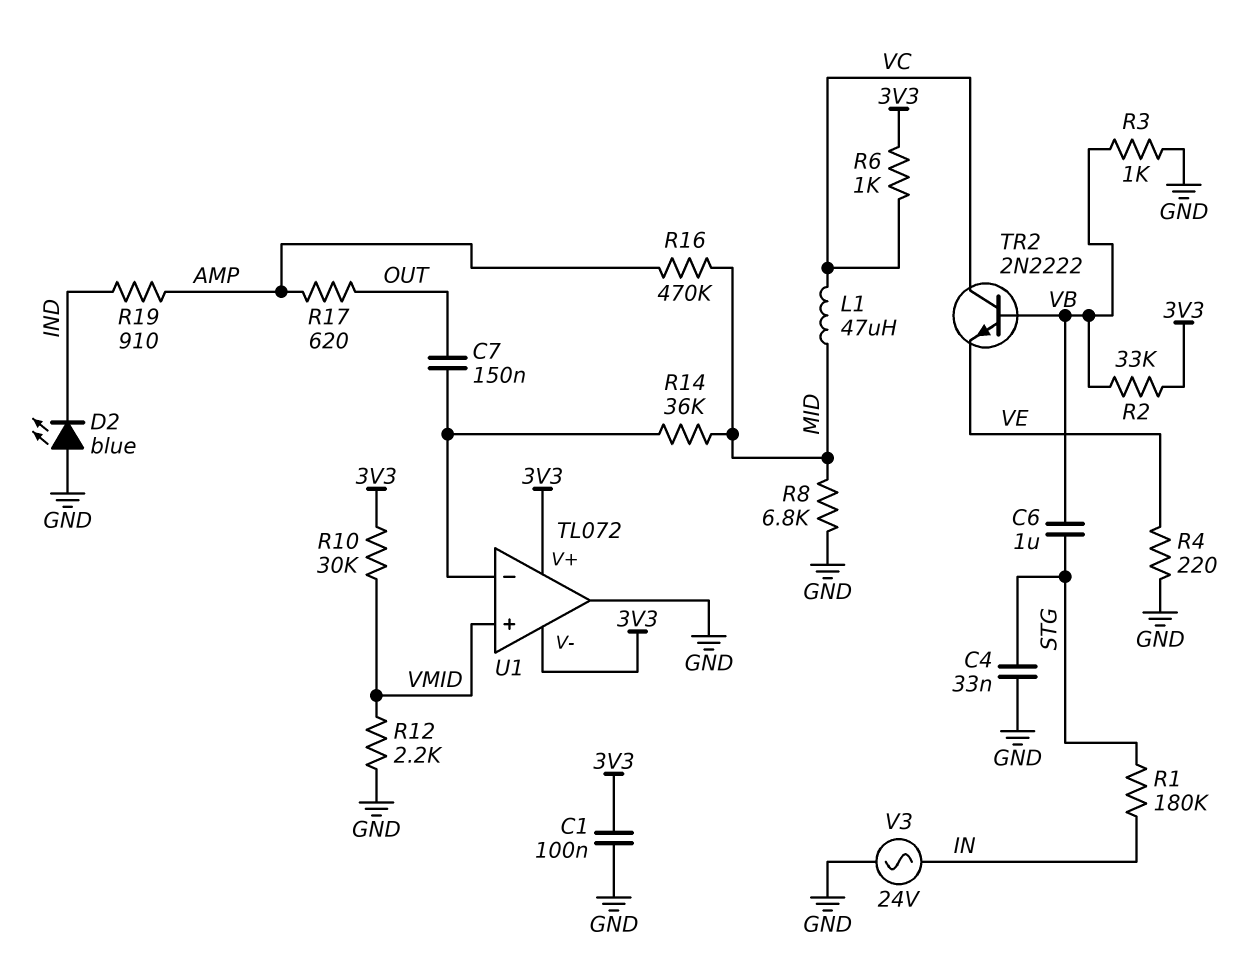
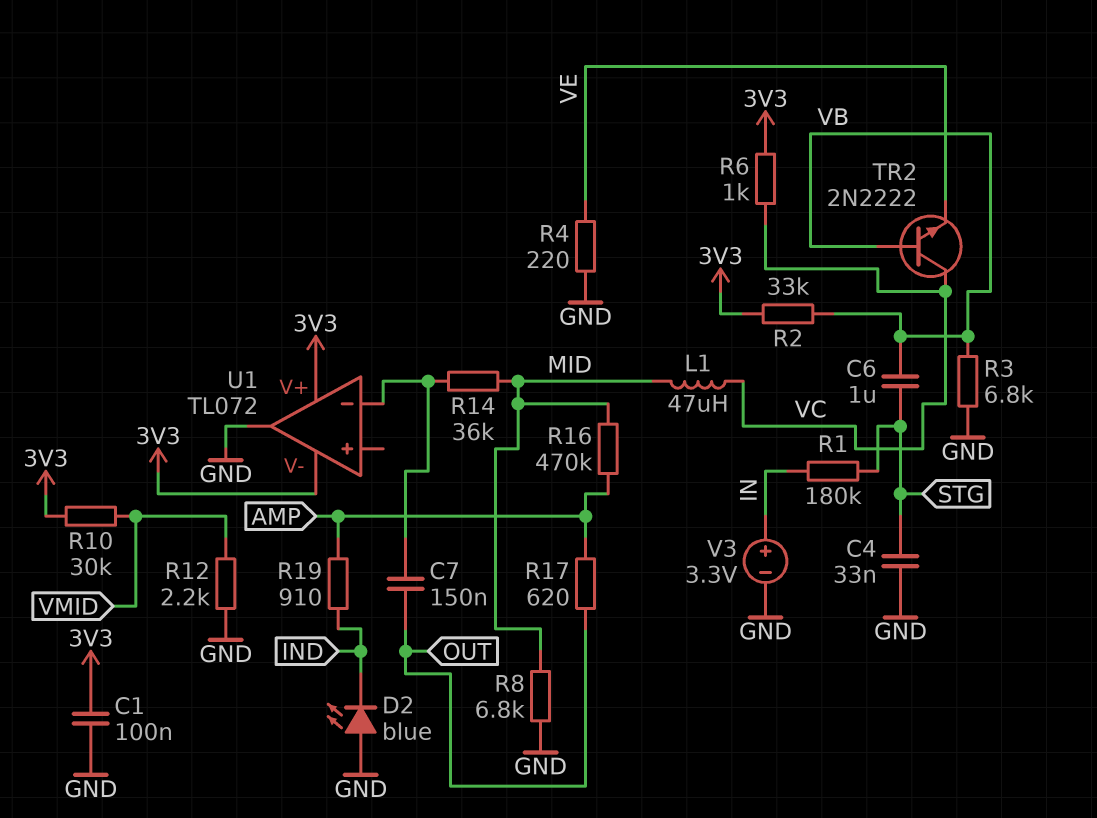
R3: 1k (GND, VB) -> 6.8k (GND, VB)
U1 pin in+: VMID -> none
V3: AC 24V (GND, IN) -> 3.3V (plus IN, minus GND)

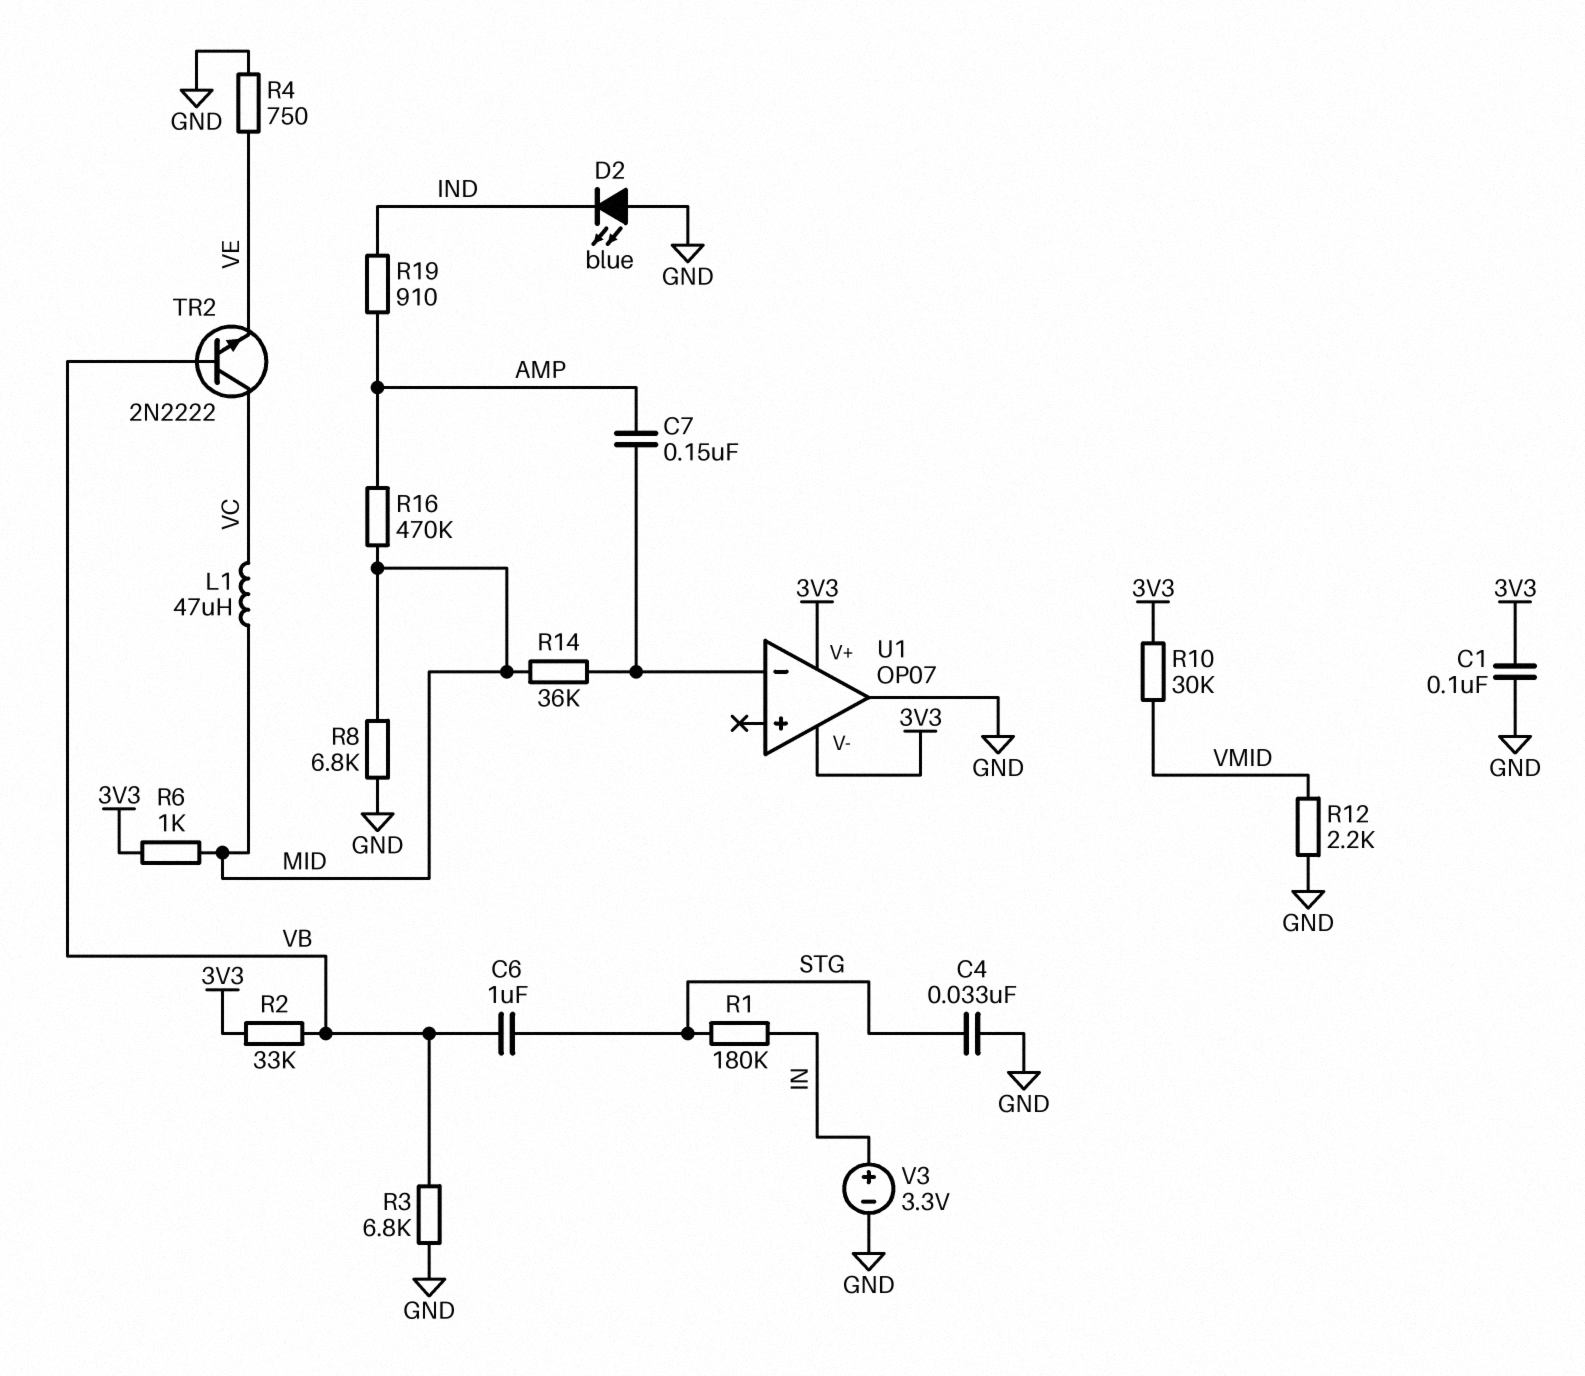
C7: 150nF (OUT, U1/in-) -> 150nF (AMP, U1/in-)
R4: 220 (GND, VE) -> 750 (GND, VE)
R6: 1k (3V3, VC) -> 1k (3V3, MID)
R17: 620 (AMP, OUT) -> none
U1: TL072 -> OP07

